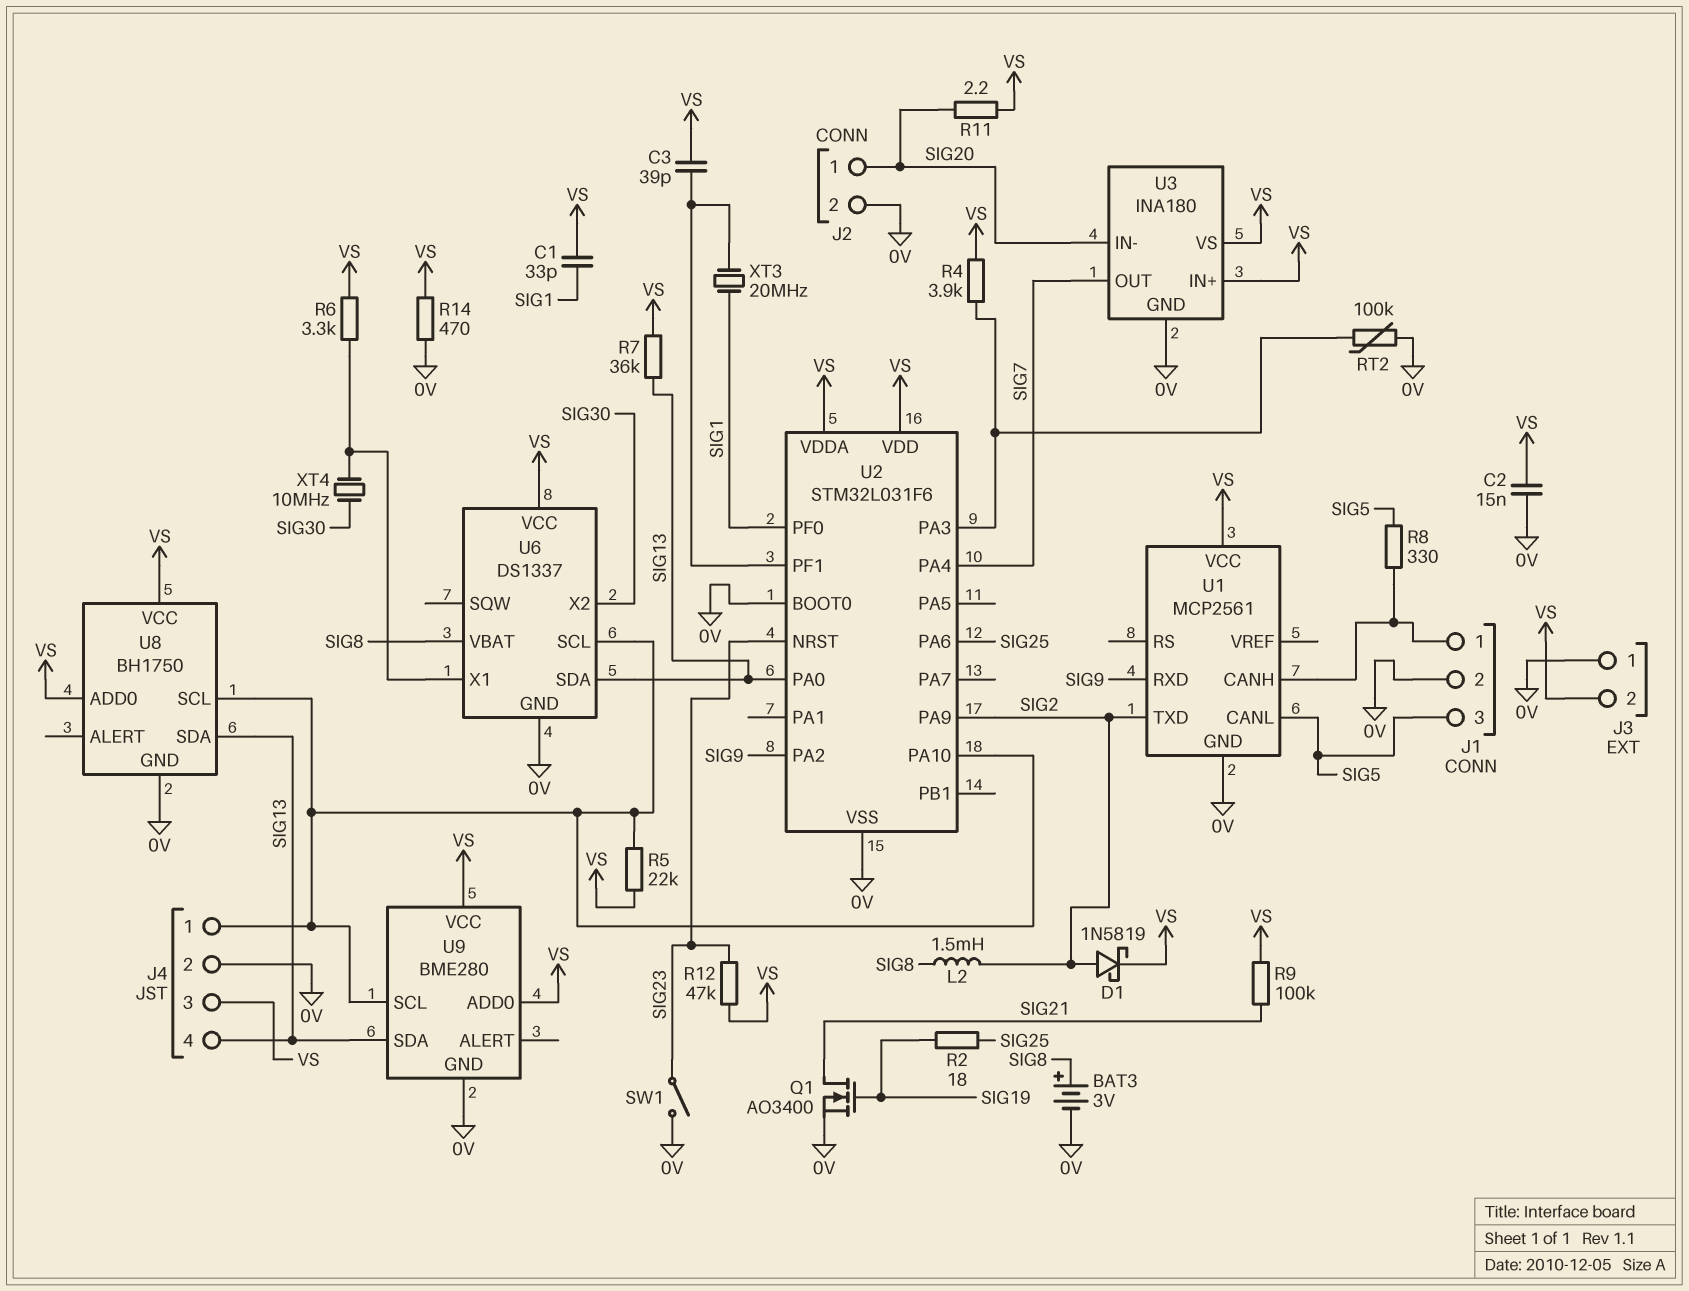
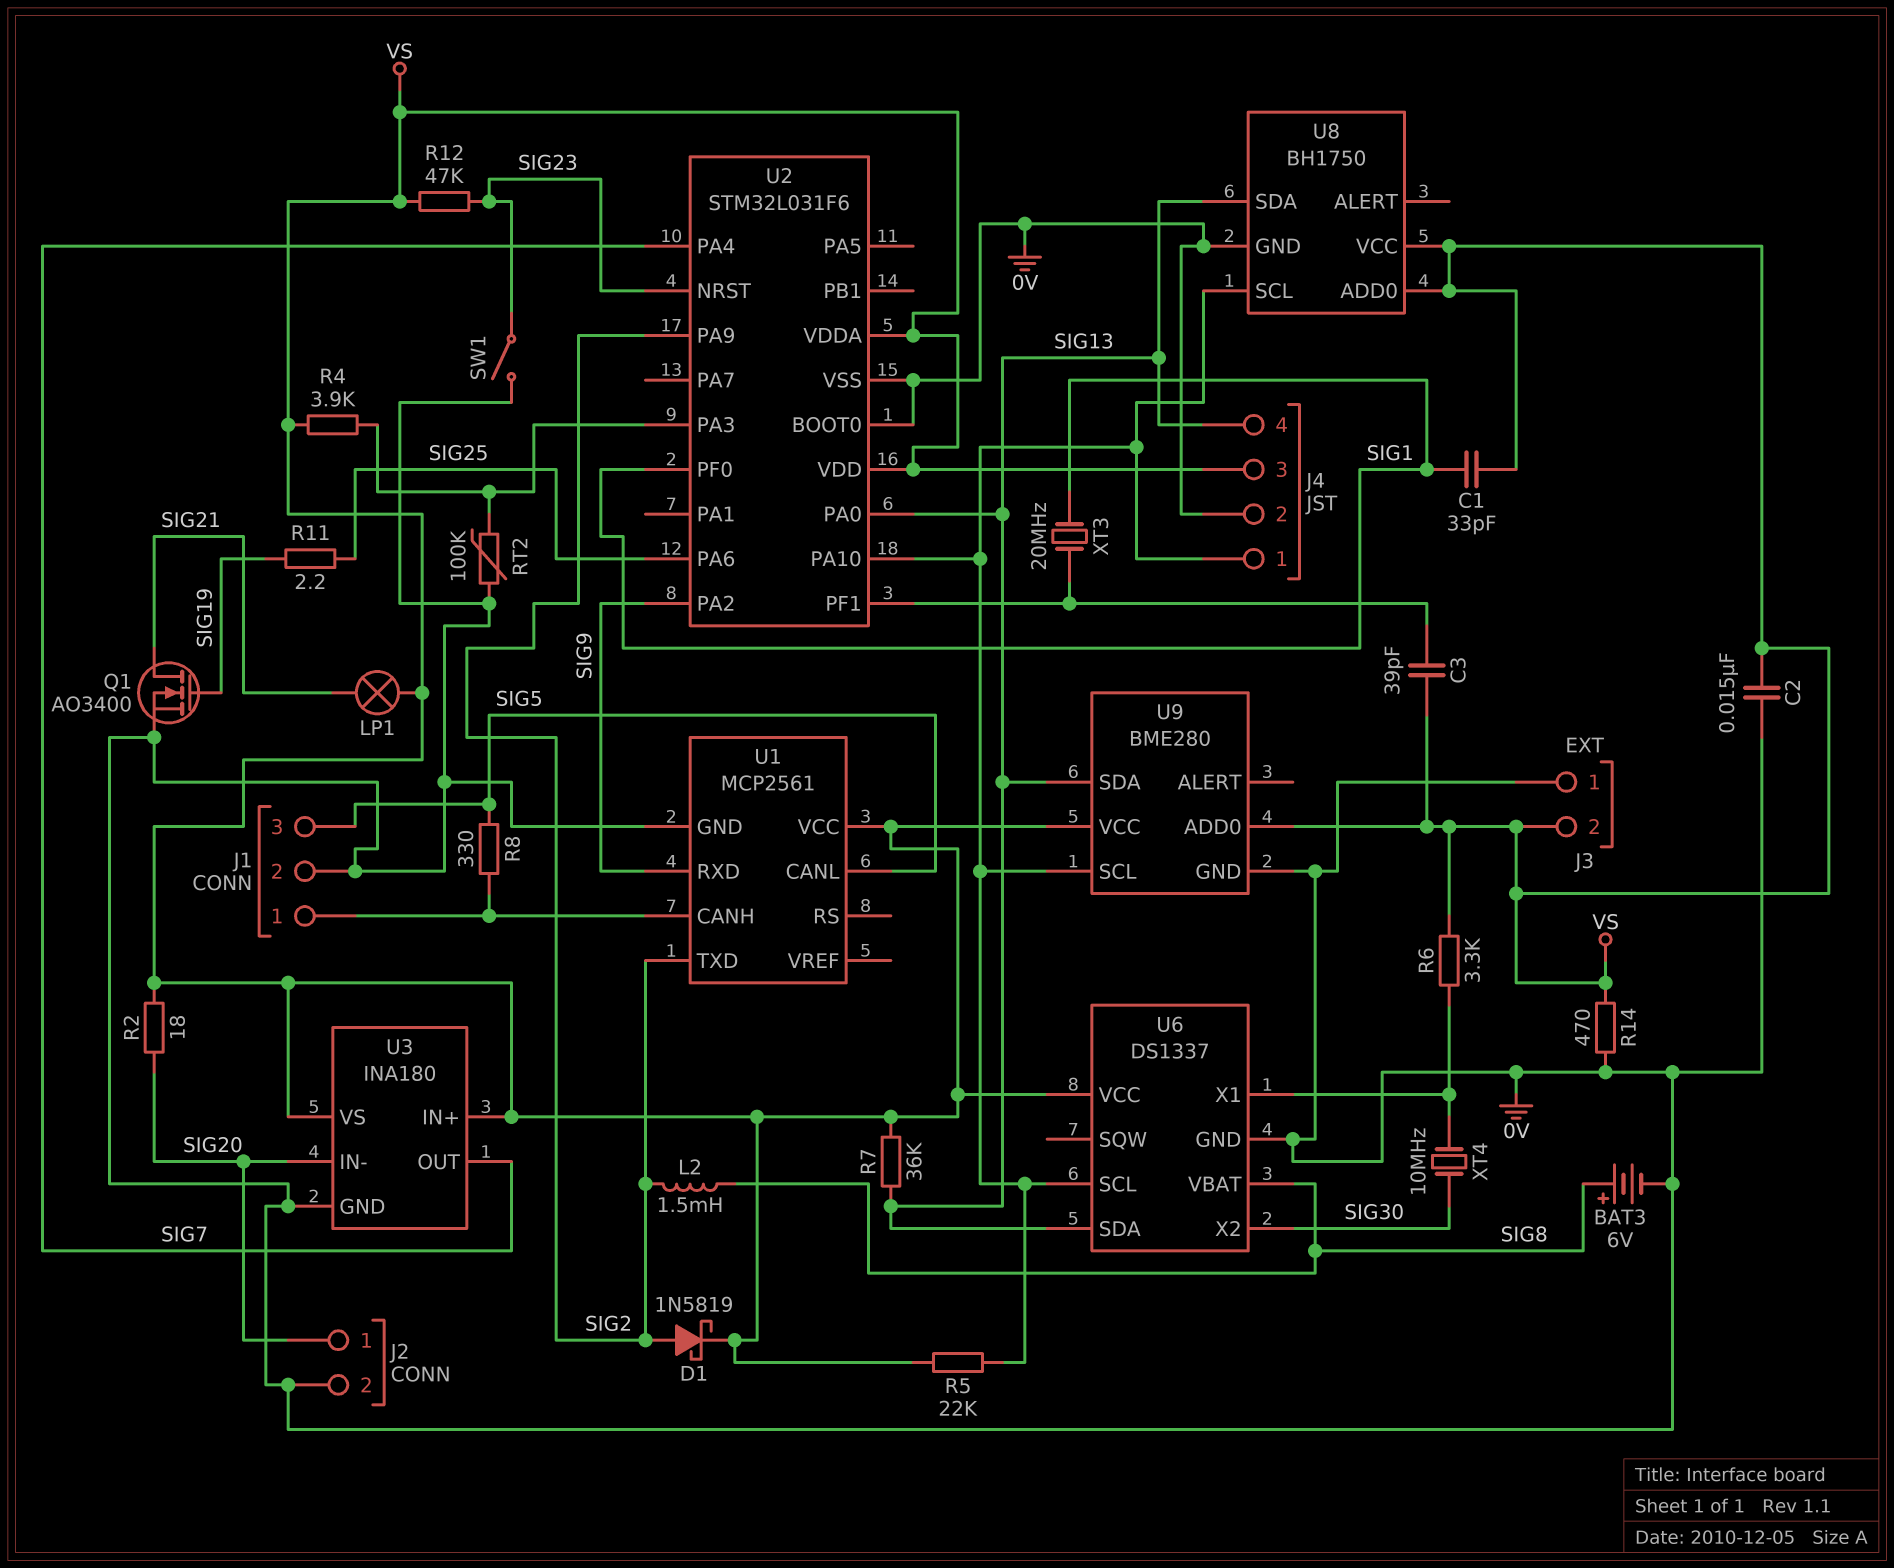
BAT3: 3V (plus SIG8, minus 0V) -> 6V (plus SIG8, minus 0V)
LP1: none -> lamp (SIG21, VS)
R2: 18 (SIG19, SIG25) -> 18 (SIG20, VS)
R9: 100k (SIG21, VS) -> none
R11: 2.2 (SIG20, VS) -> 2.2 (SIG19, SIG25)

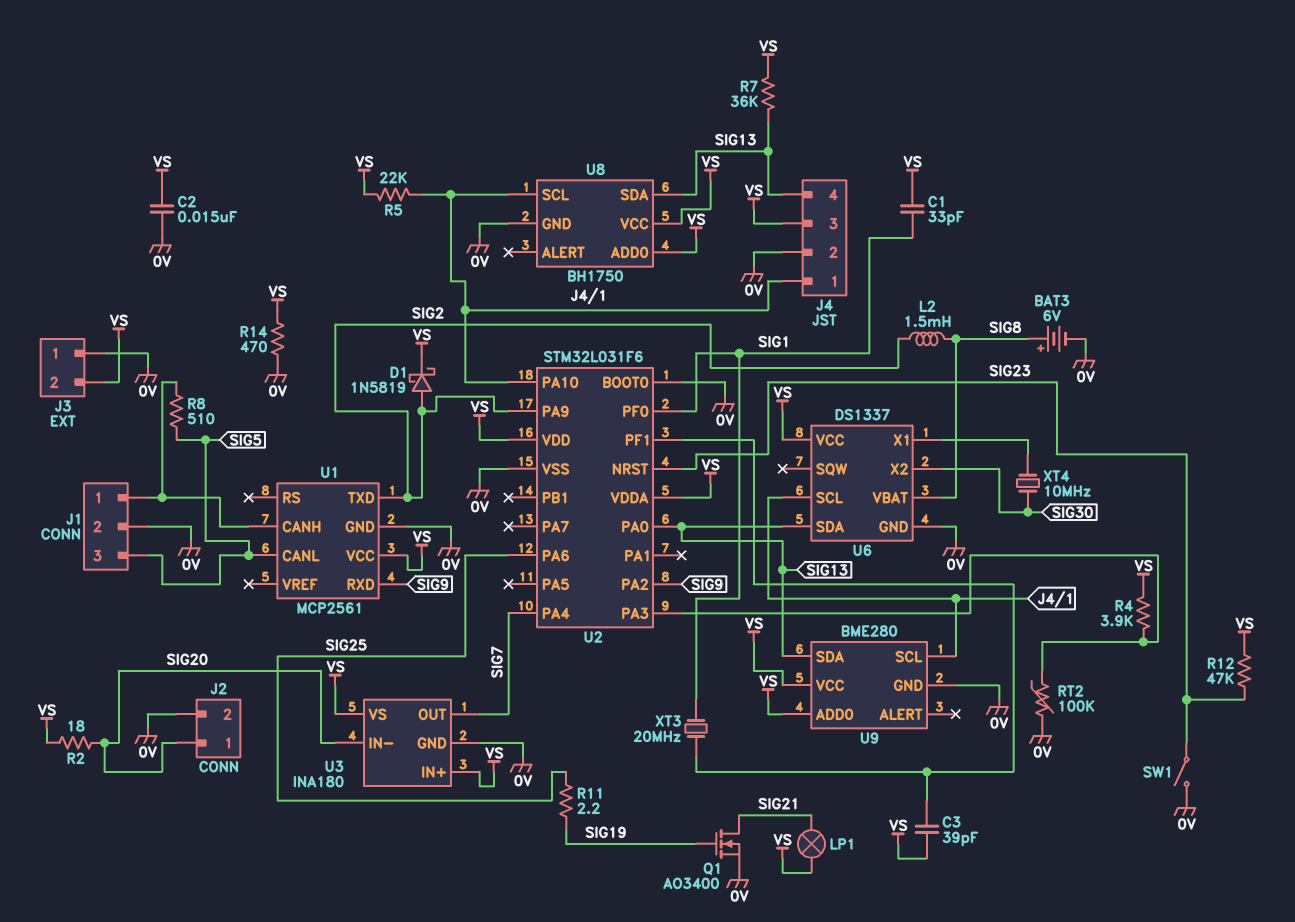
R6: 3.3k (U6/X1, VS) -> none
R8: 330 (J1/1, SIG5) -> 510 (J1/1, SIG5)

